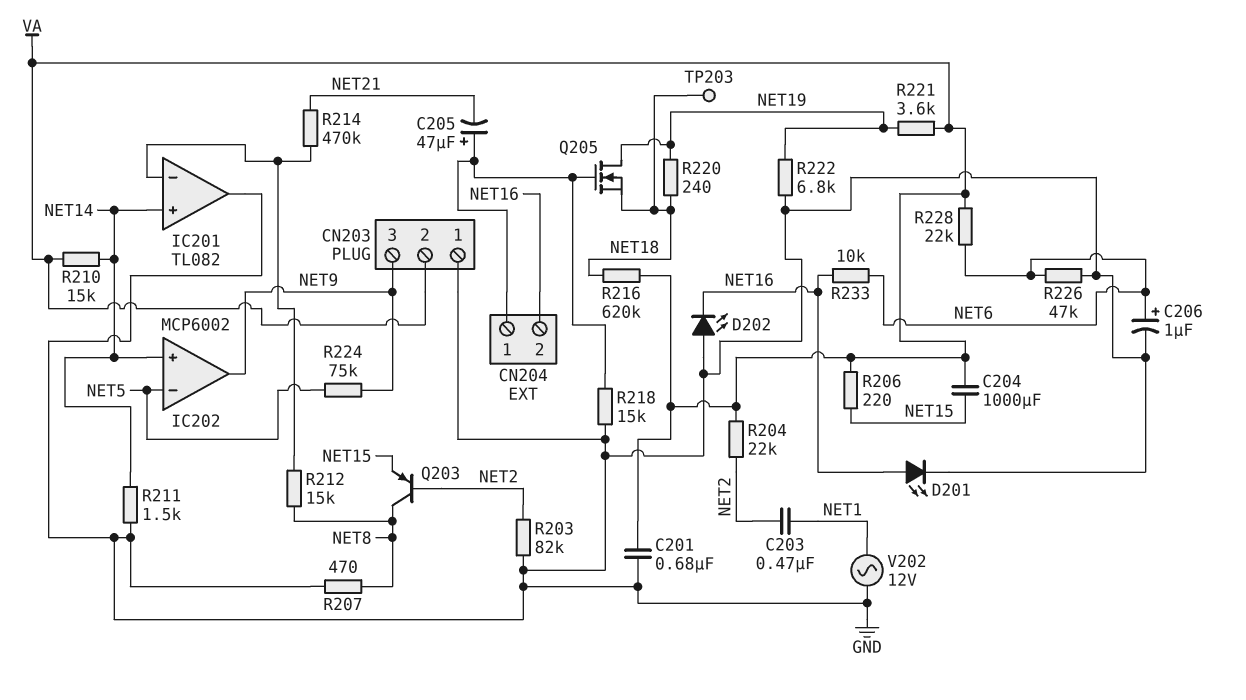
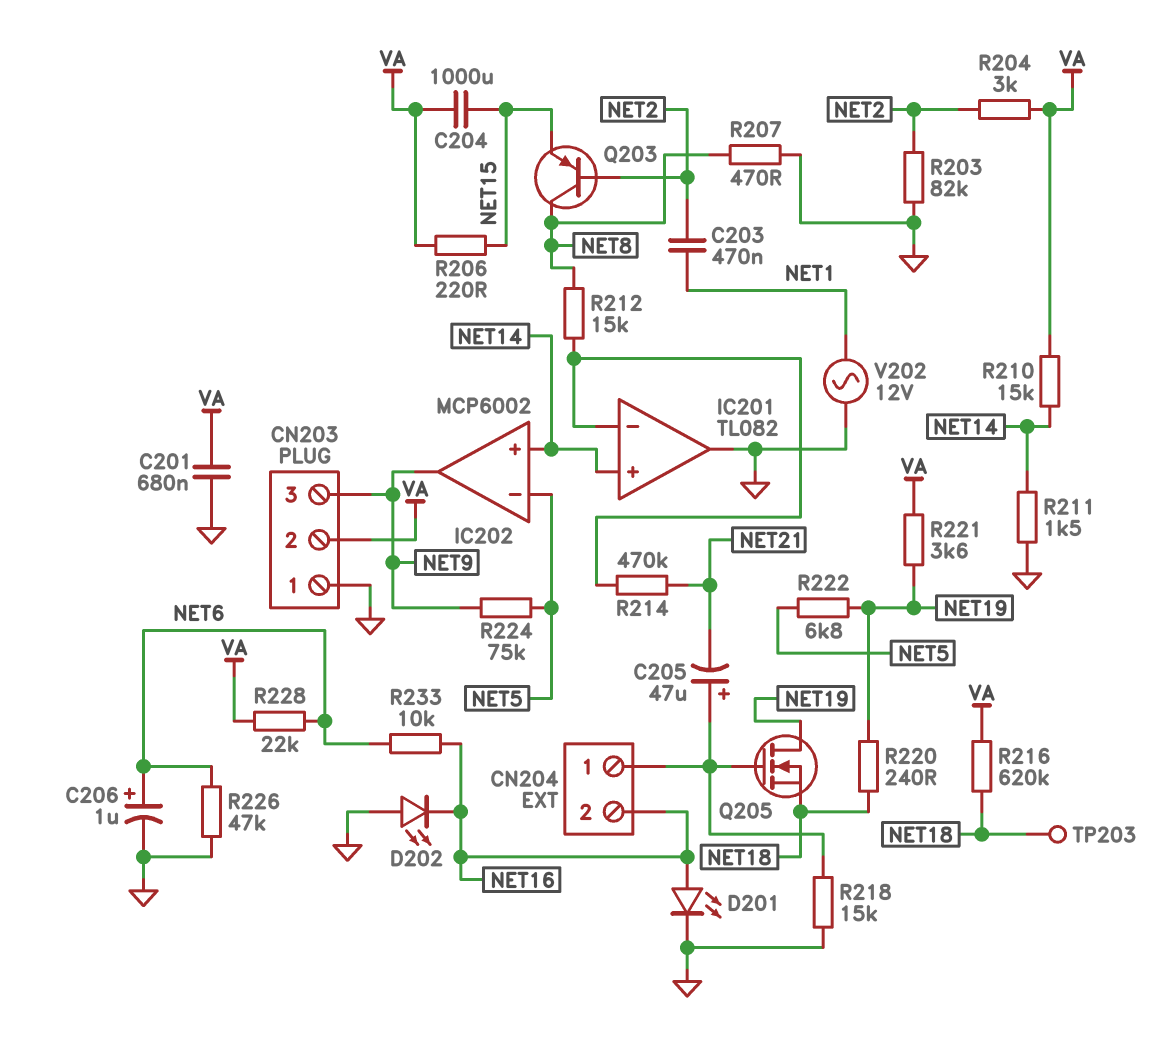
R204: 22k (NET2, VA) -> 3k (NET2, VA)
R222: 6.8k (GND, NET19) -> 6.8k (NET5, NET19)

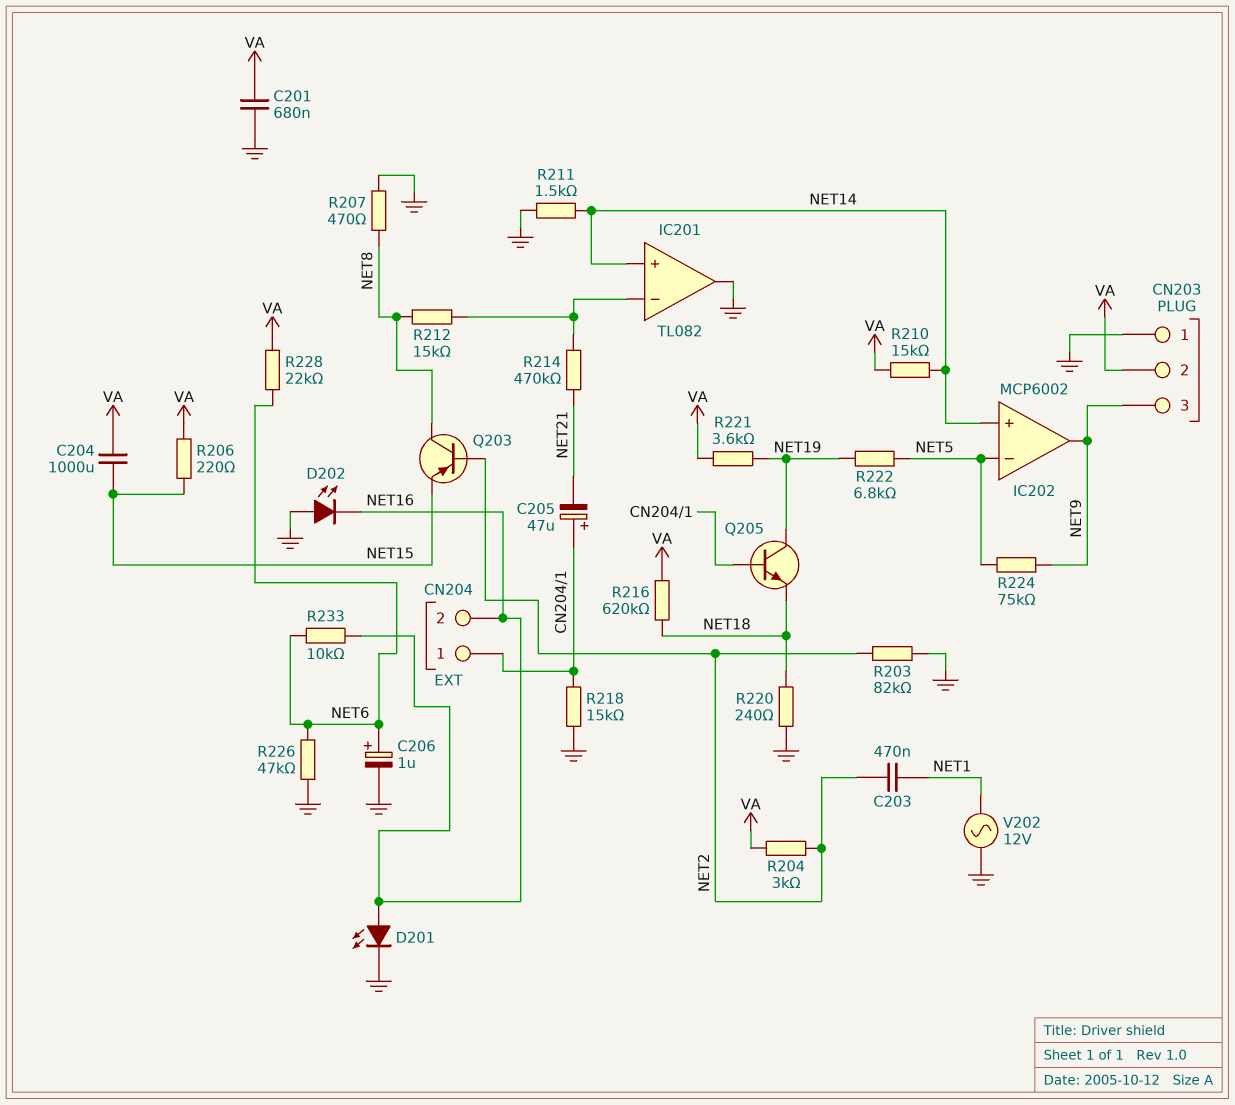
Q205: NMOS (G CN204/1, D NET19, S NET18) -> NPN (B CN204/1, C NET19, E NET18)
R220: 240 (NET18, NET19) -> 240 (GND, NET18)
TP203: test point (NET18) -> none

